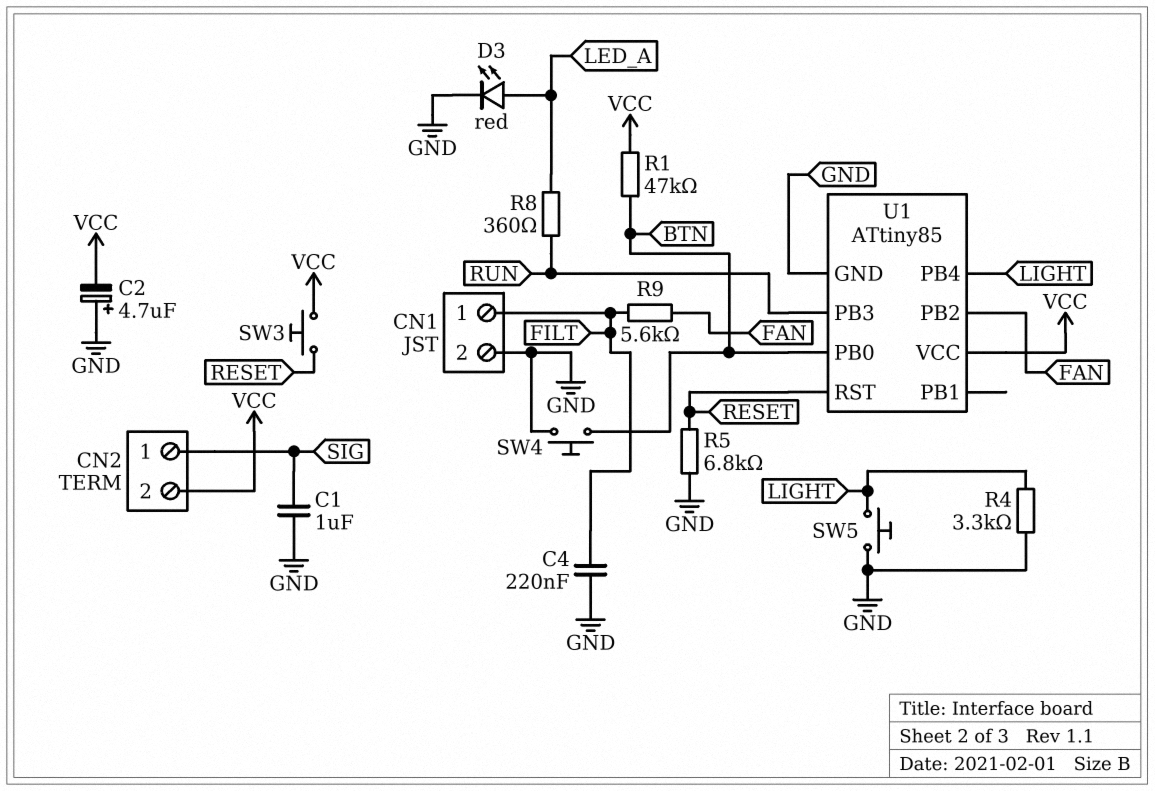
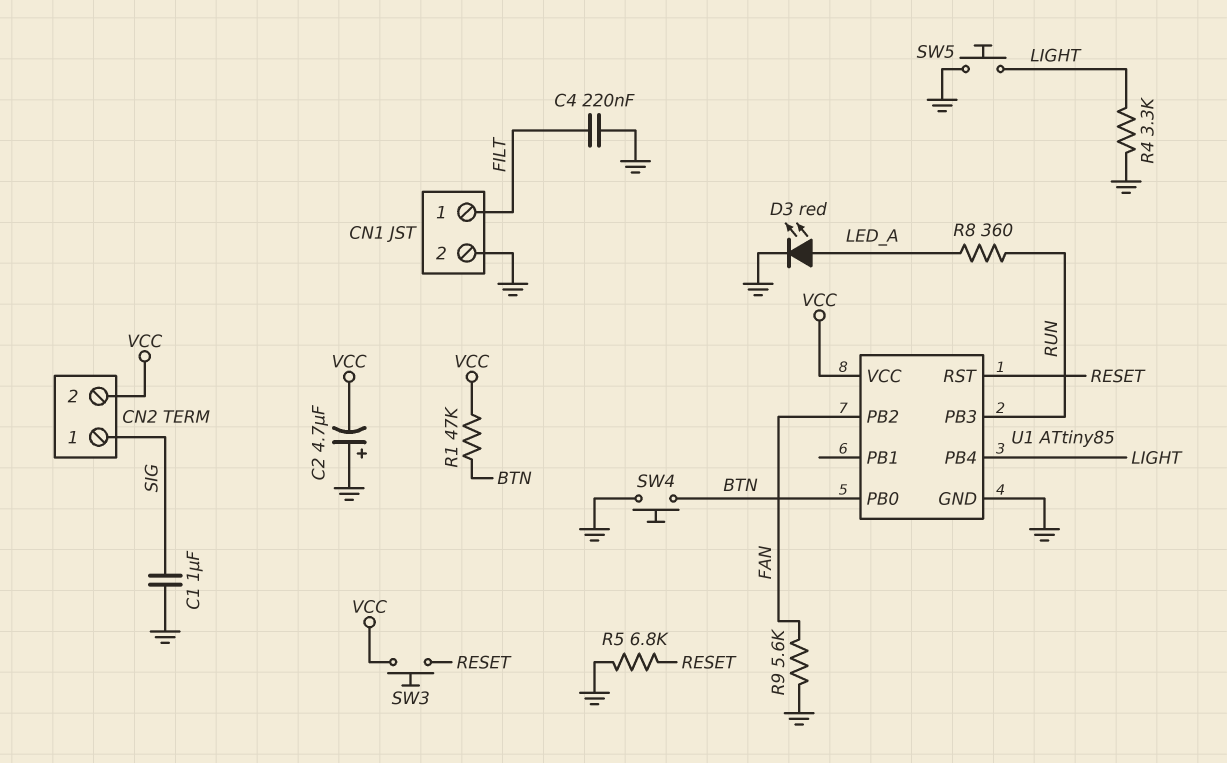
R9: 5.6k (FAN, FILT) -> 5.6k (FAN, GND)

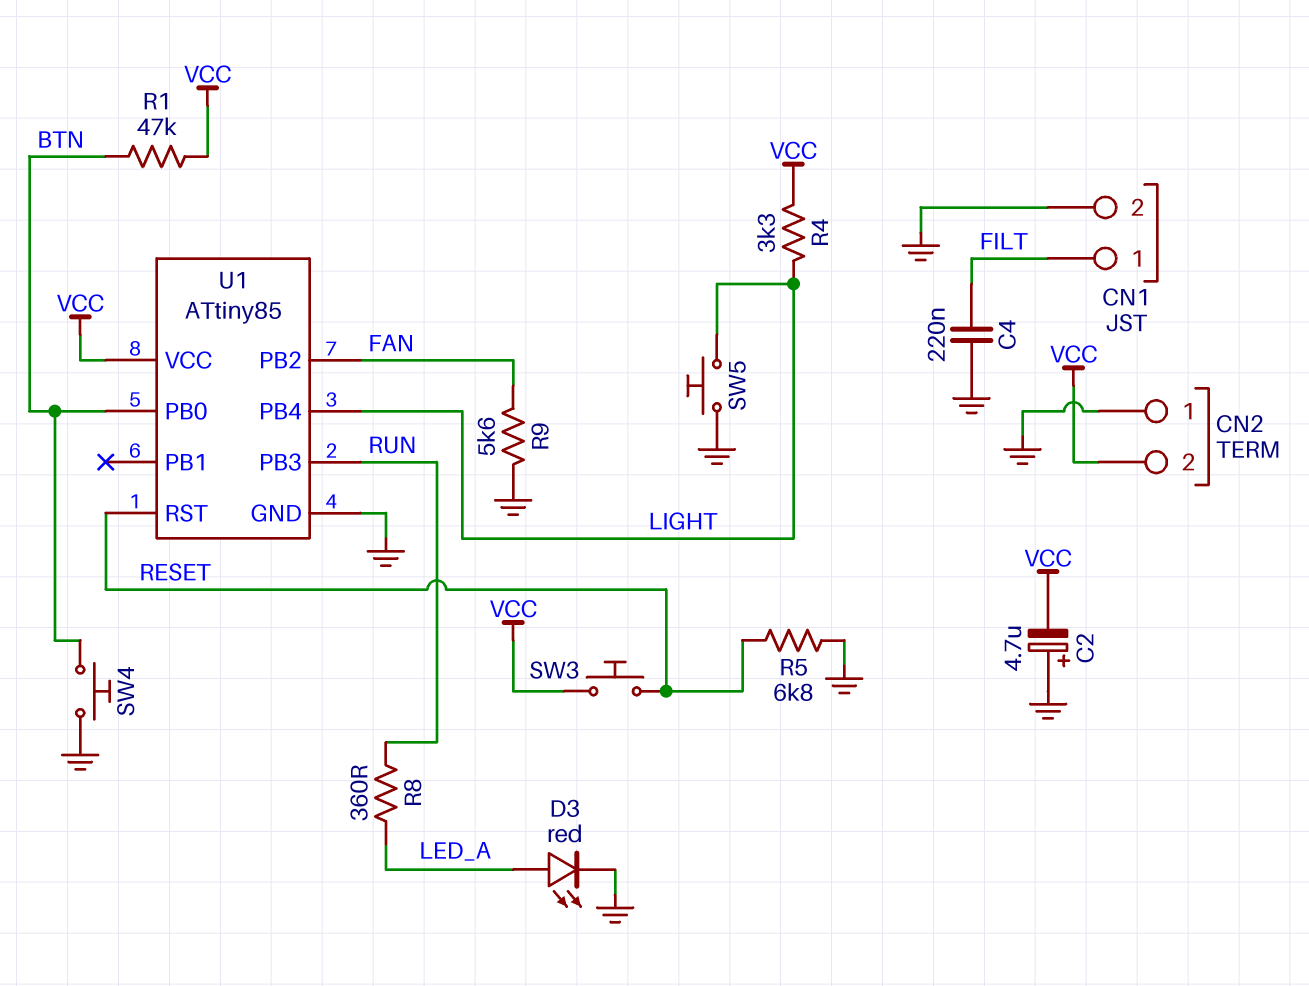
C1: 1uF (GND, SIG) -> none
CN2 pin 1: SIG -> GND
R4: 3.3k (GND, LIGHT) -> 3.3k (LIGHT, VCC)

